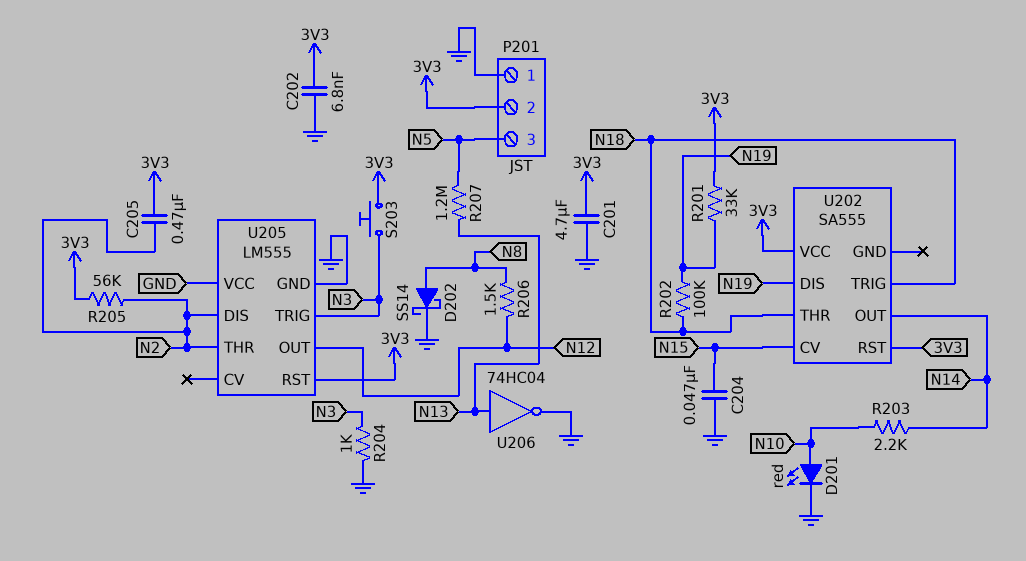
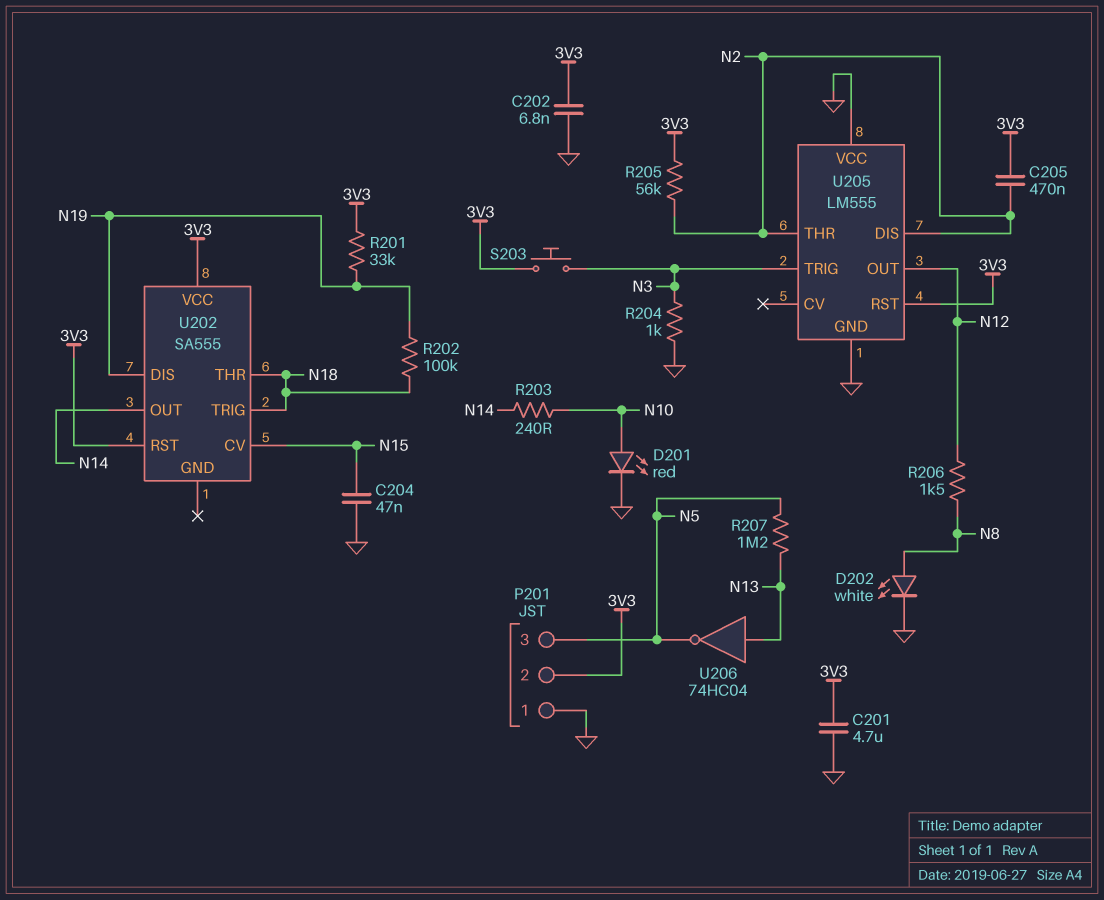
D202: schottky SS14 (A N8, K GND) -> LED white (A N8, K GND)
R203: 2.2k (N10, N14) -> 240 (N10, N14)
U206: NOT 74HC04 (in N13, out GND) -> NOT 74HC04 (in N13, out N5)

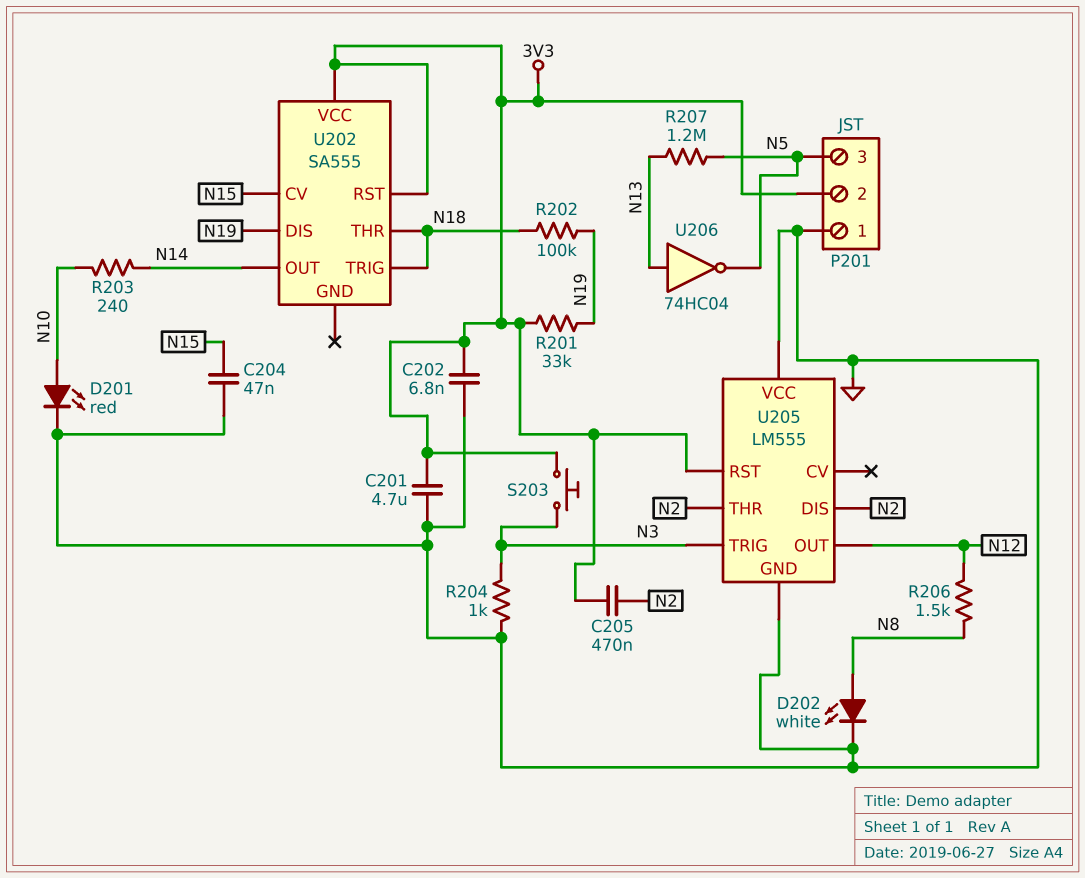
R205: 56k (3V3, N2) -> none

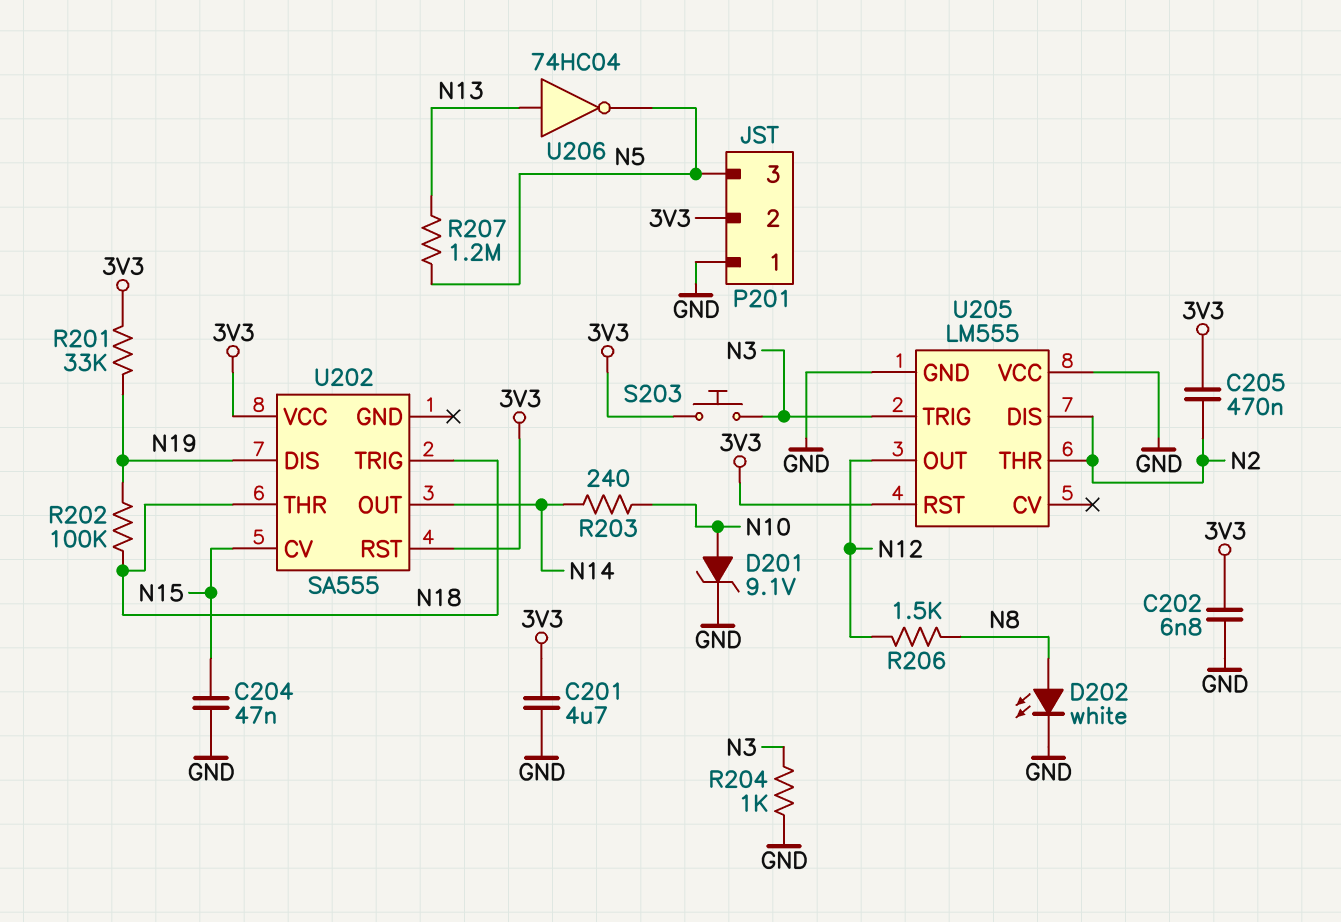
D201: LED red (A N10, K GND) -> zener 9.1V (A N10, K GND)

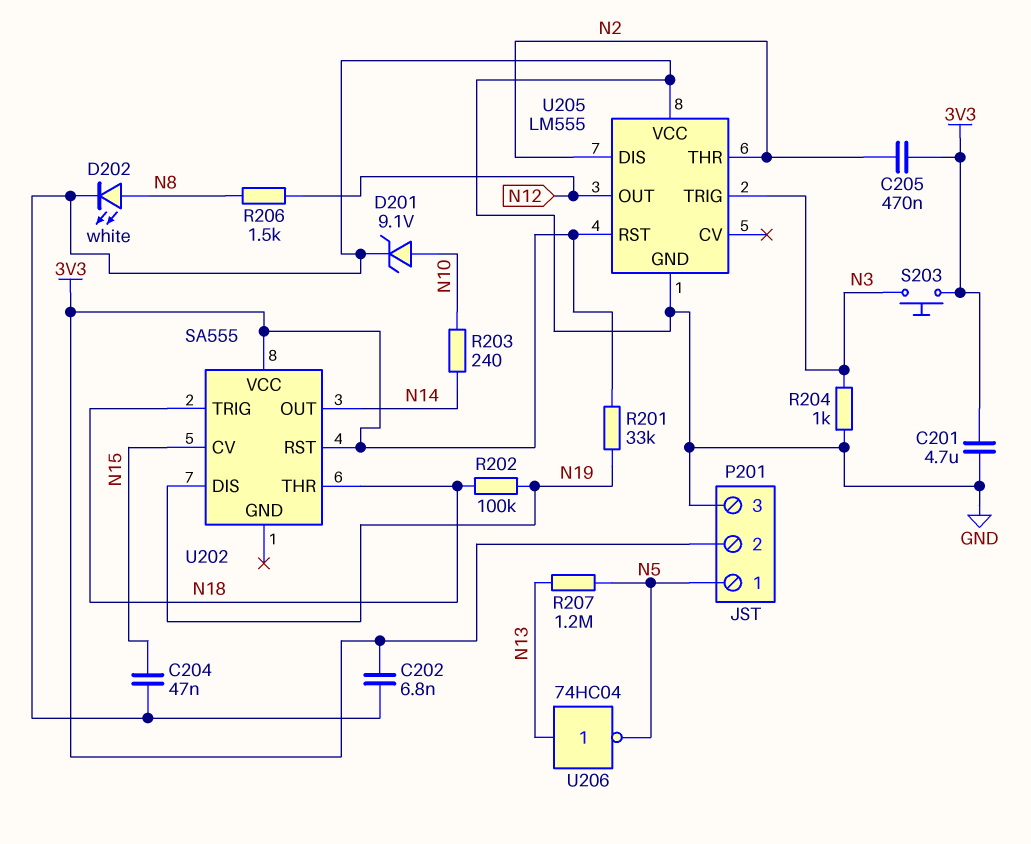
P201 pin 1: GND -> N5
P201 pin 3: N5 -> GND

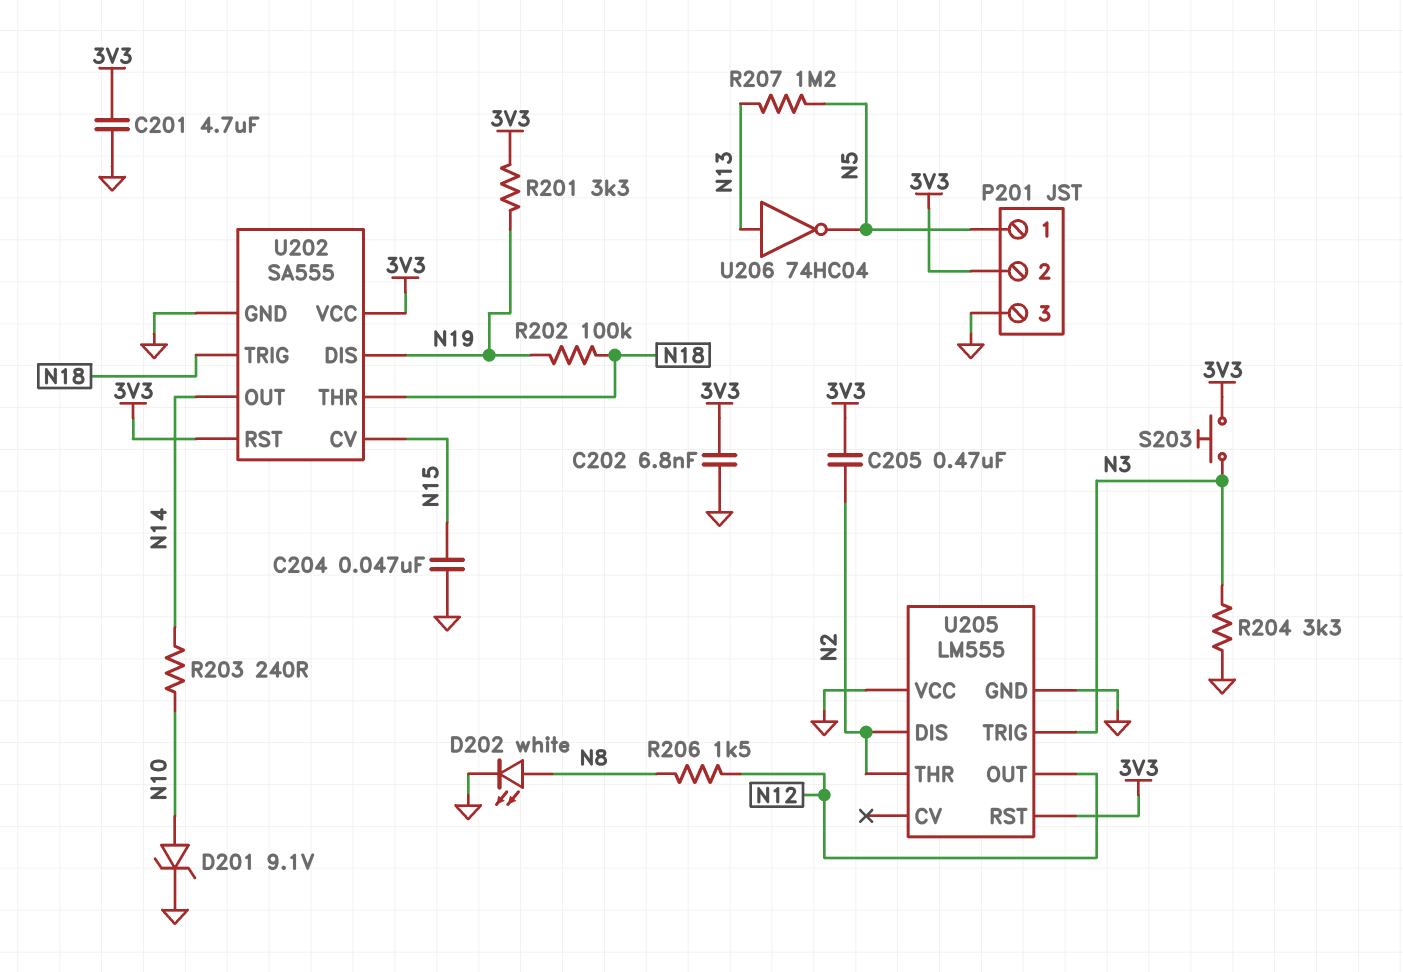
R201: 33k (3V3, N19) -> 3.3k (3V3, N19)
R204: 1k (GND, N3) -> 3.3k (GND, N3)
U202 pin GND: none -> GND

